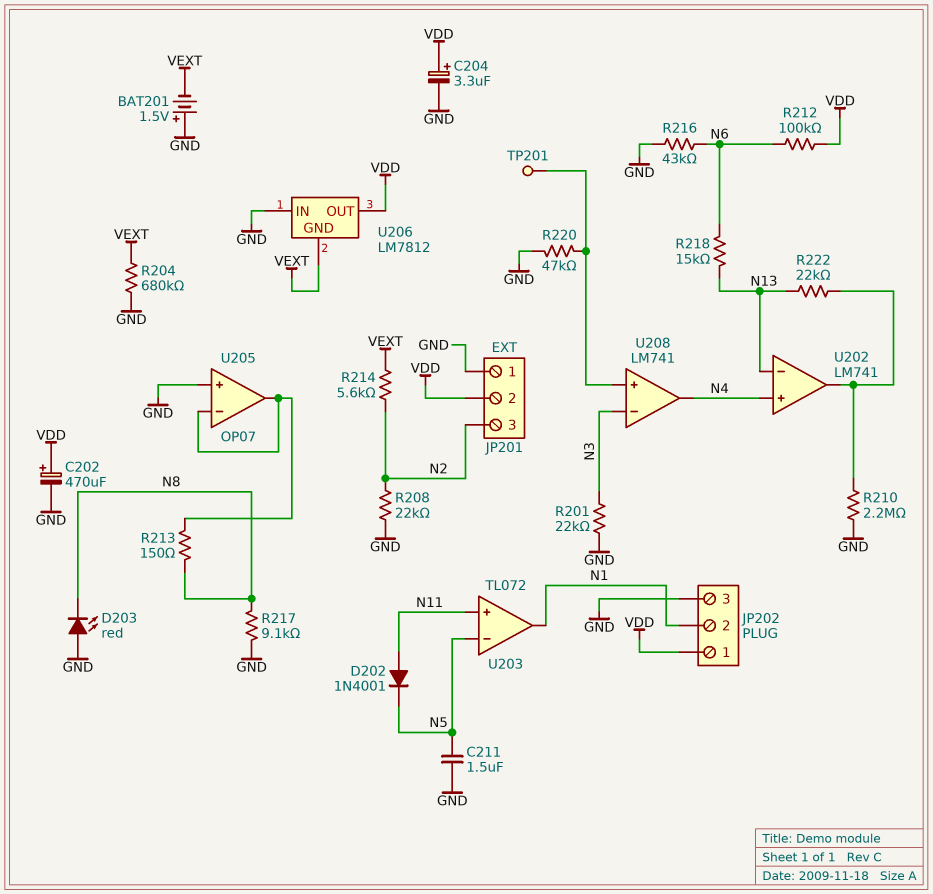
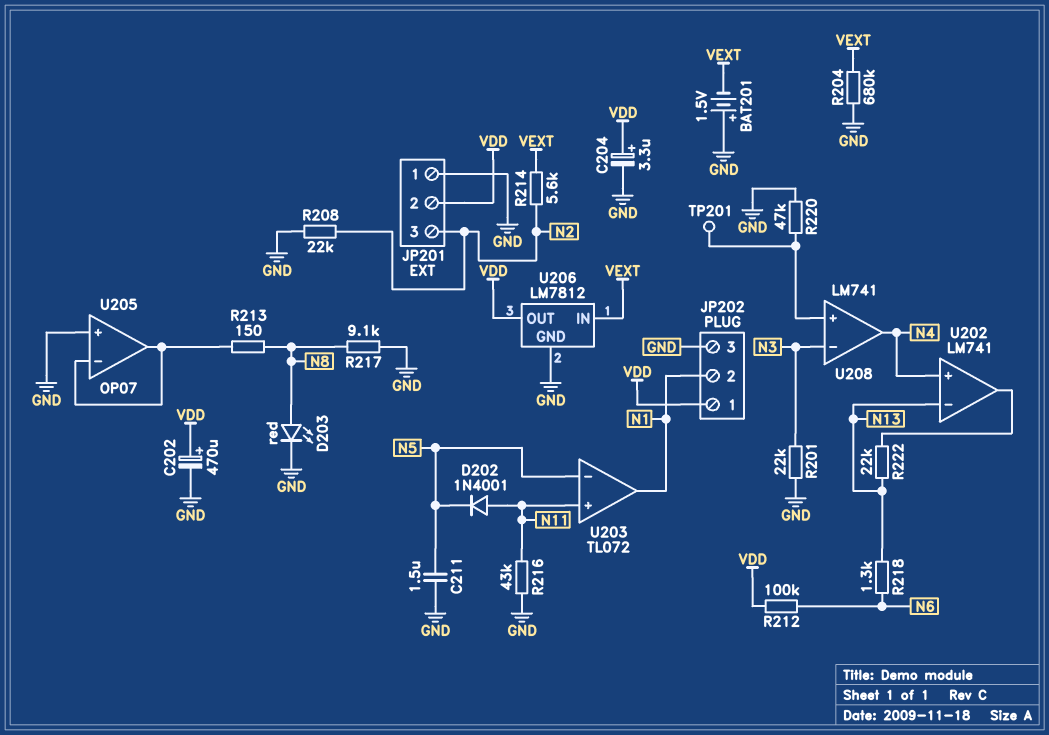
D203: LED red (A GND, K N8) -> LED red (A N8, K GND)
R210: 2.2M (GND, U202/out) -> none
R216: 43k (GND, N6) -> 43k (GND, N11)
R218: 15k (N6, N13) -> 1.3k (N6, N13)
U206 pin GND: VEXT -> GND
U206 pin IN: GND -> VEXT

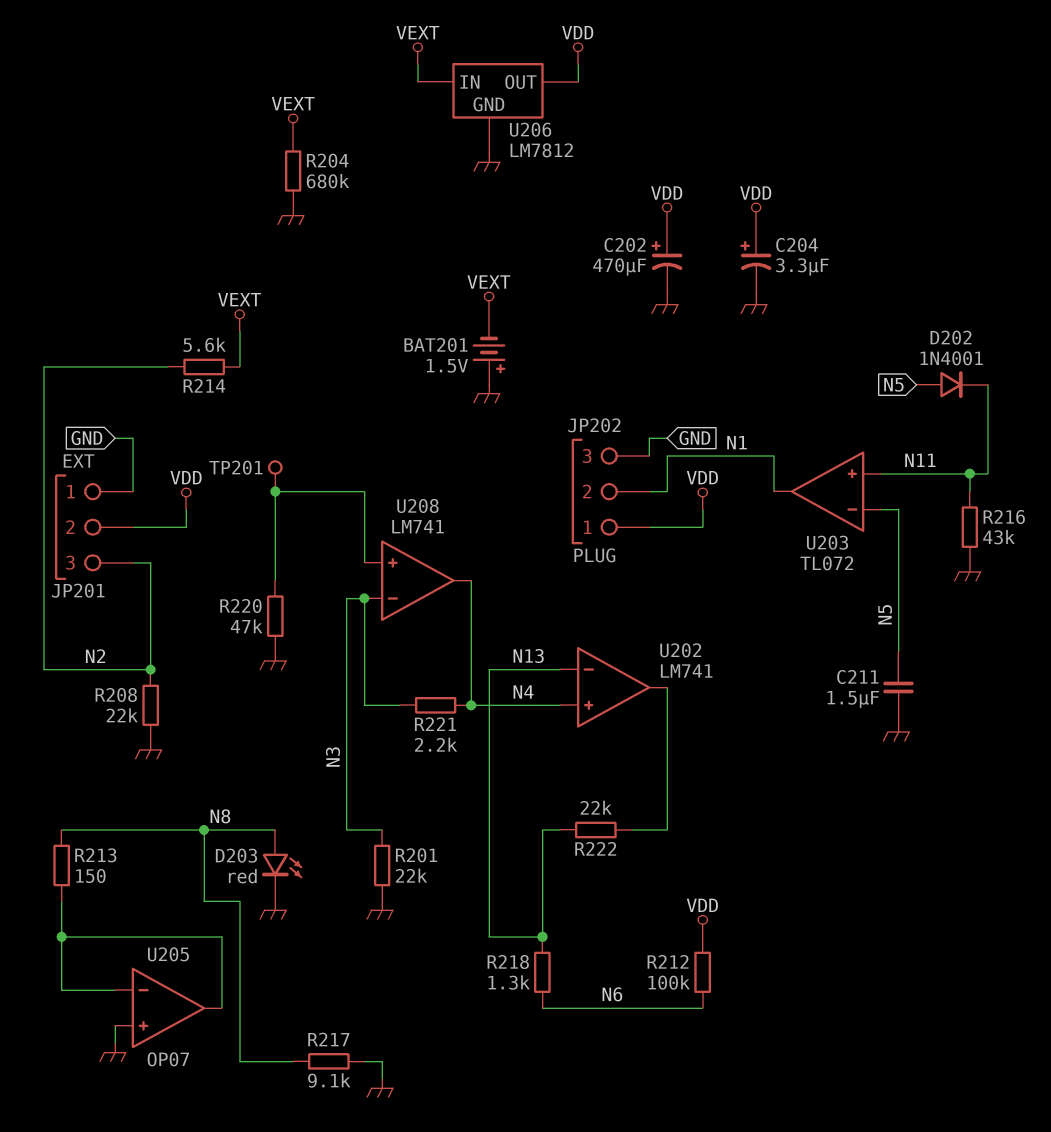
D202: diode 1N4001 (A N11, K N5) -> diode 1N4001 (A N5, K N11)
R221: none -> 2.2k (N3, N4)

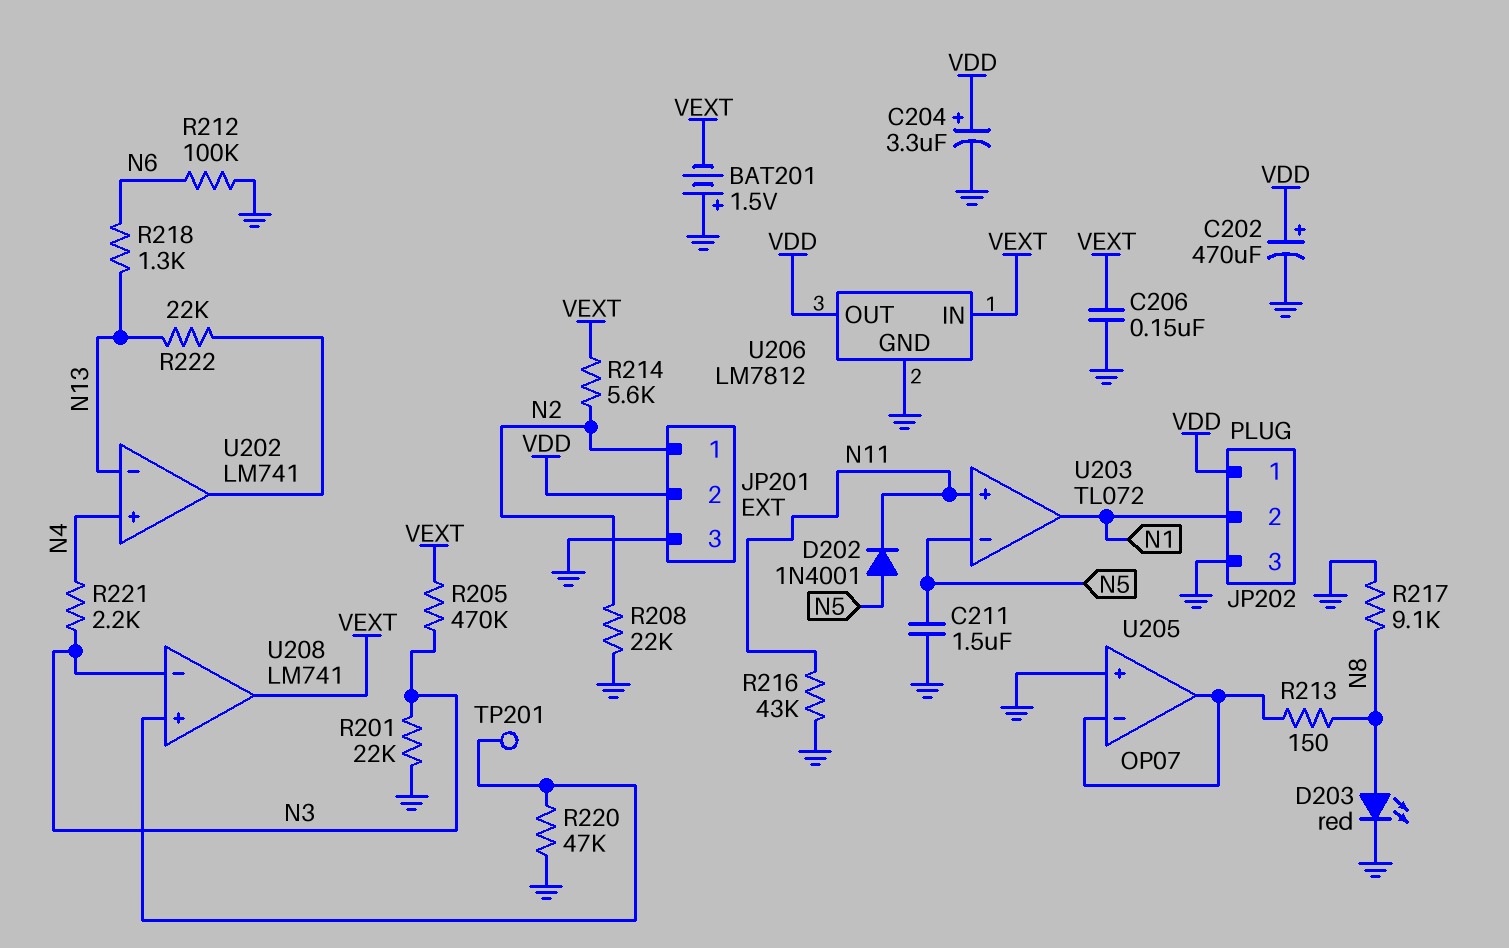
C206: none -> 150nF (GND, VEXT)
JP201 pin 1: GND -> N2
JP201 pin 3: N2 -> GND
R204: 680k (GND, VEXT) -> none
R205: none -> 470k (N3, VEXT)
R212: 100k (N6, VDD) -> 100k (GND, N6)
U208 pin out: N4 -> VEXT

